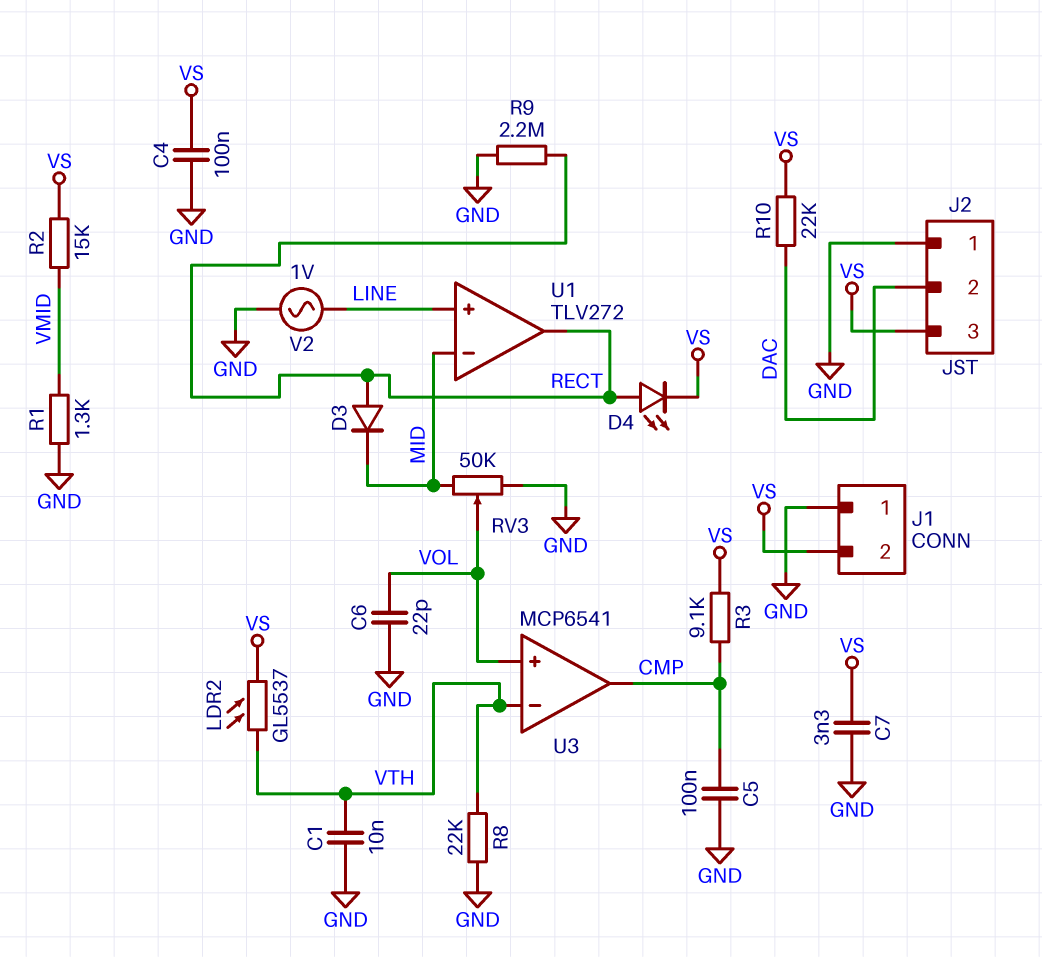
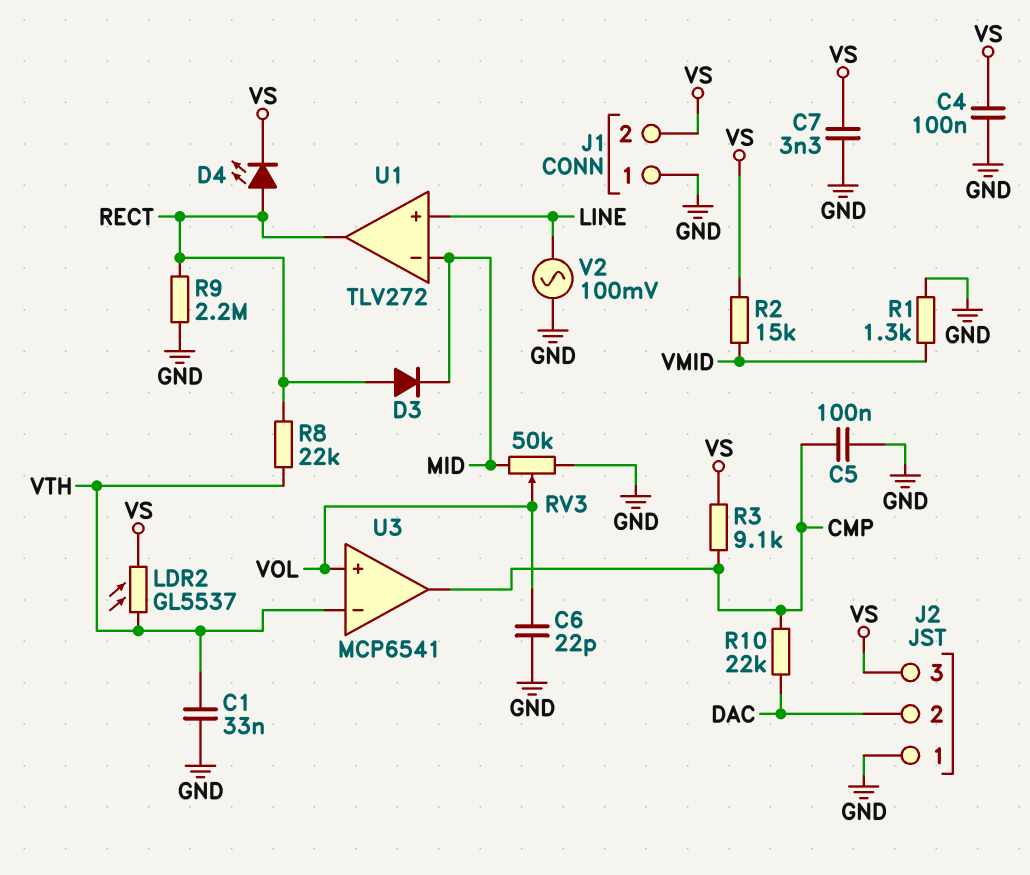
C1: 10nF (GND, VTH) -> 33nF (GND, VTH)
R8: 22k (GND, VTH) -> 22k (RECT, VTH)
R10: 22k (DAC, VS) -> 22k (CMP, DAC)
V2: AC 1V (GND, LINE) -> AC 100mV (GND, LINE)

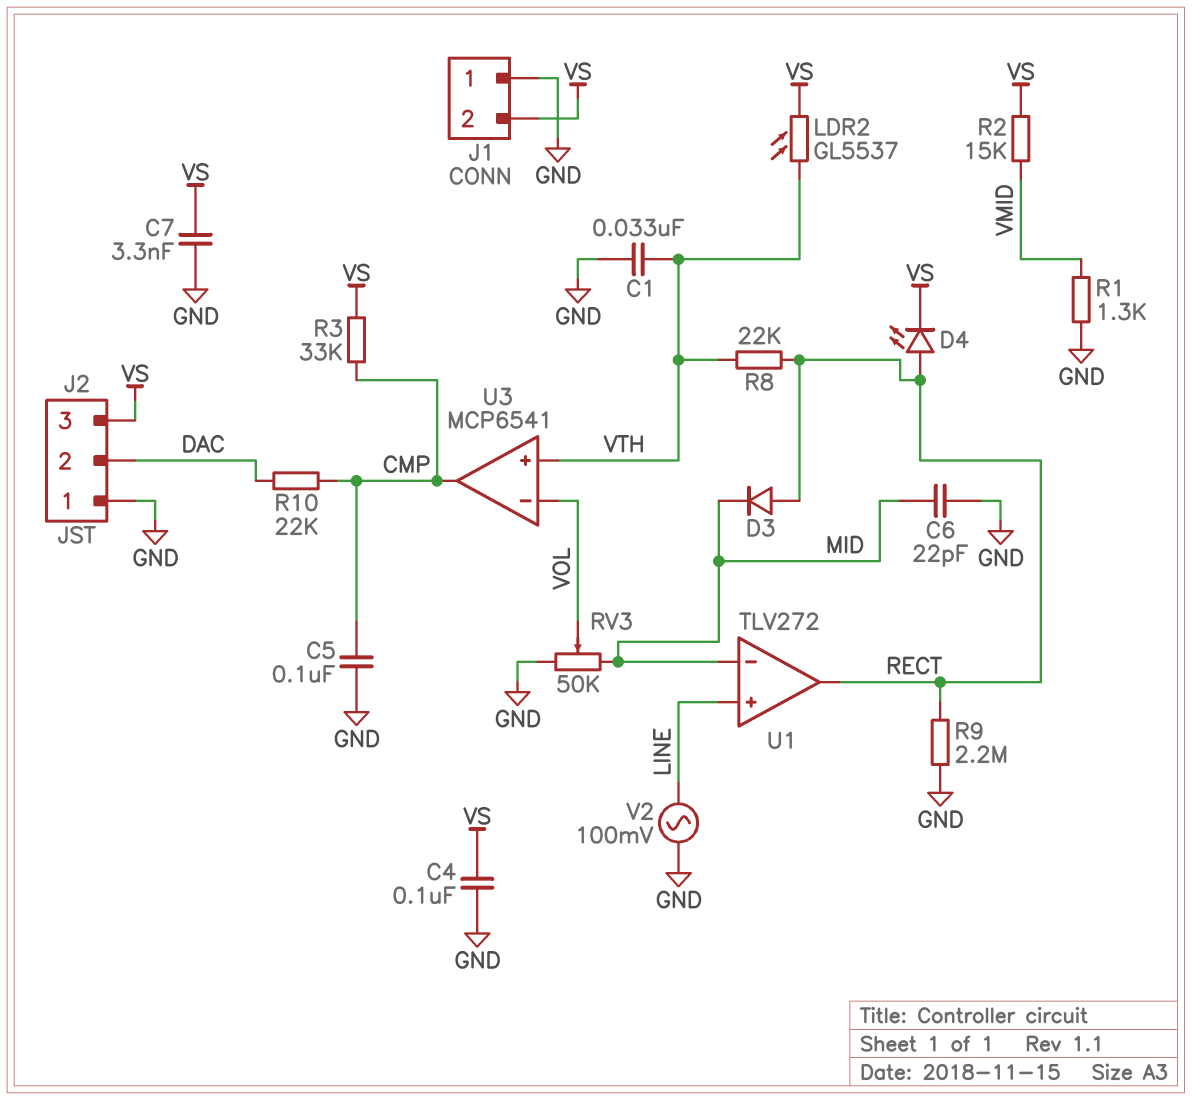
C6: 22pF (GND, VOL) -> 22pF (GND, MID)
R3: 9.1k (CMP, VS) -> 33k (CMP, VS)
U3 pin in+: VOL -> VTH
U3 pin in-: VTH -> VOL

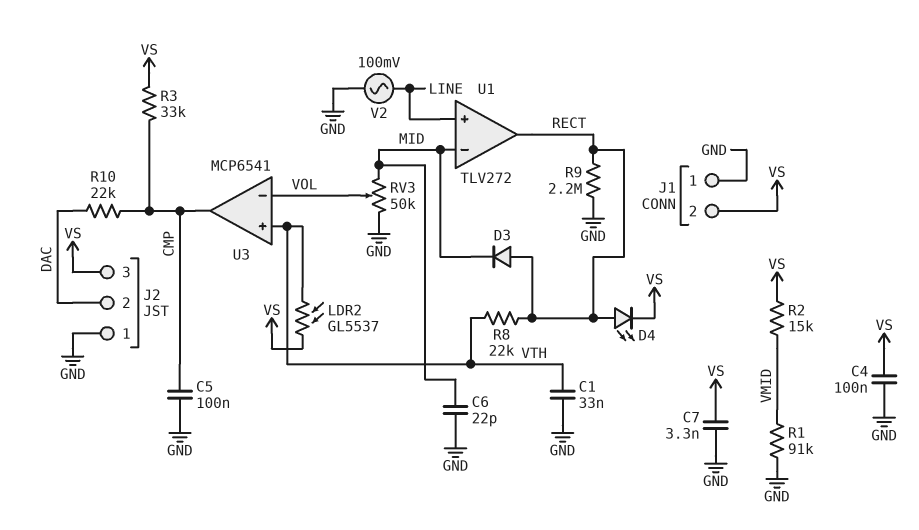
R1: 1.3k (GND, VMID) -> 91k (GND, VMID)

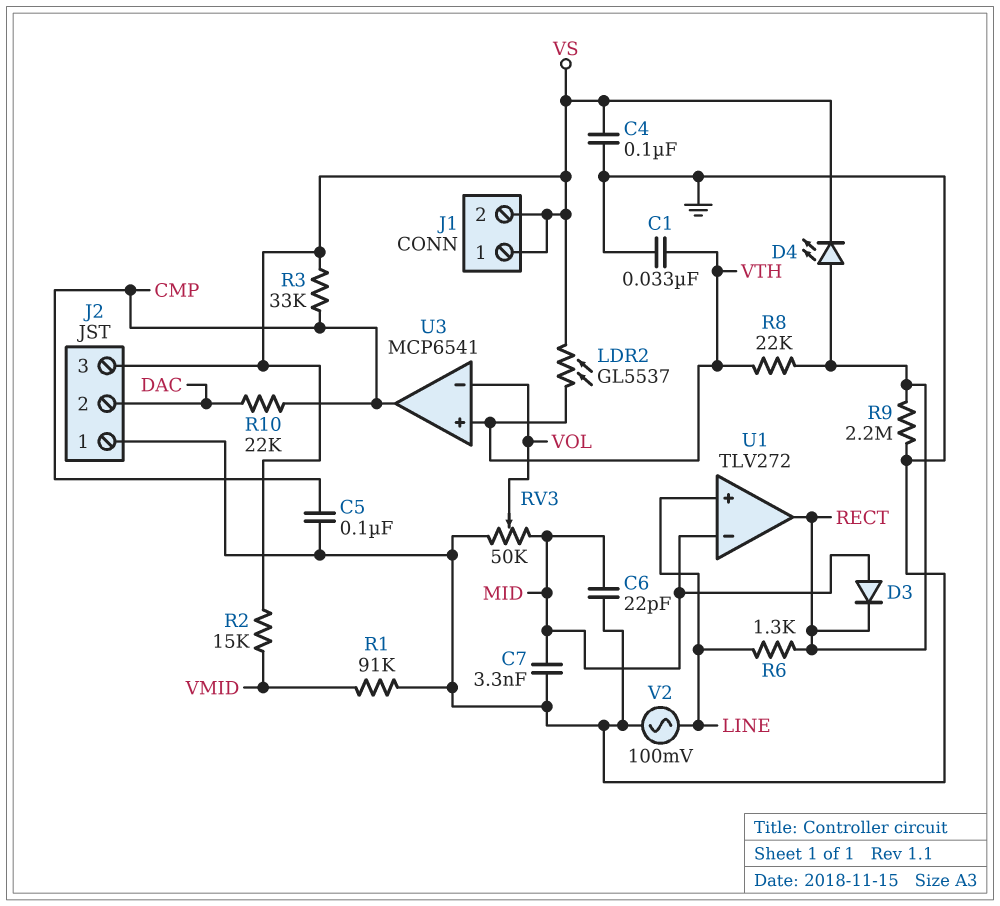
C7: 3.3nF (GND, VS) -> 3.3nF (GND, MID)
D3: diode (A RECT, K MID) -> diode (A MID, K RECT)
J1 pin 1: GND -> VS
R6: none -> 1.3k (LINE, RECT)

